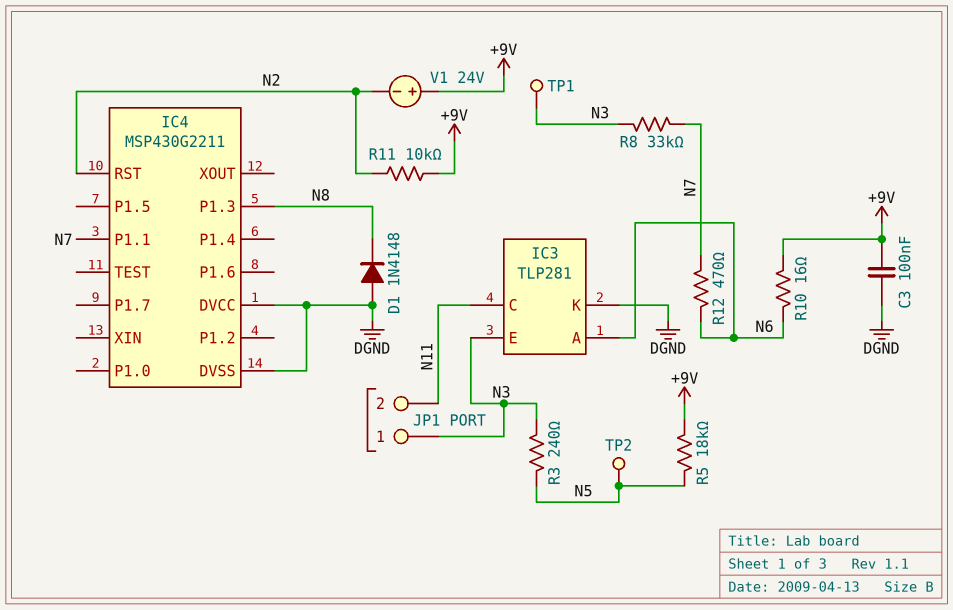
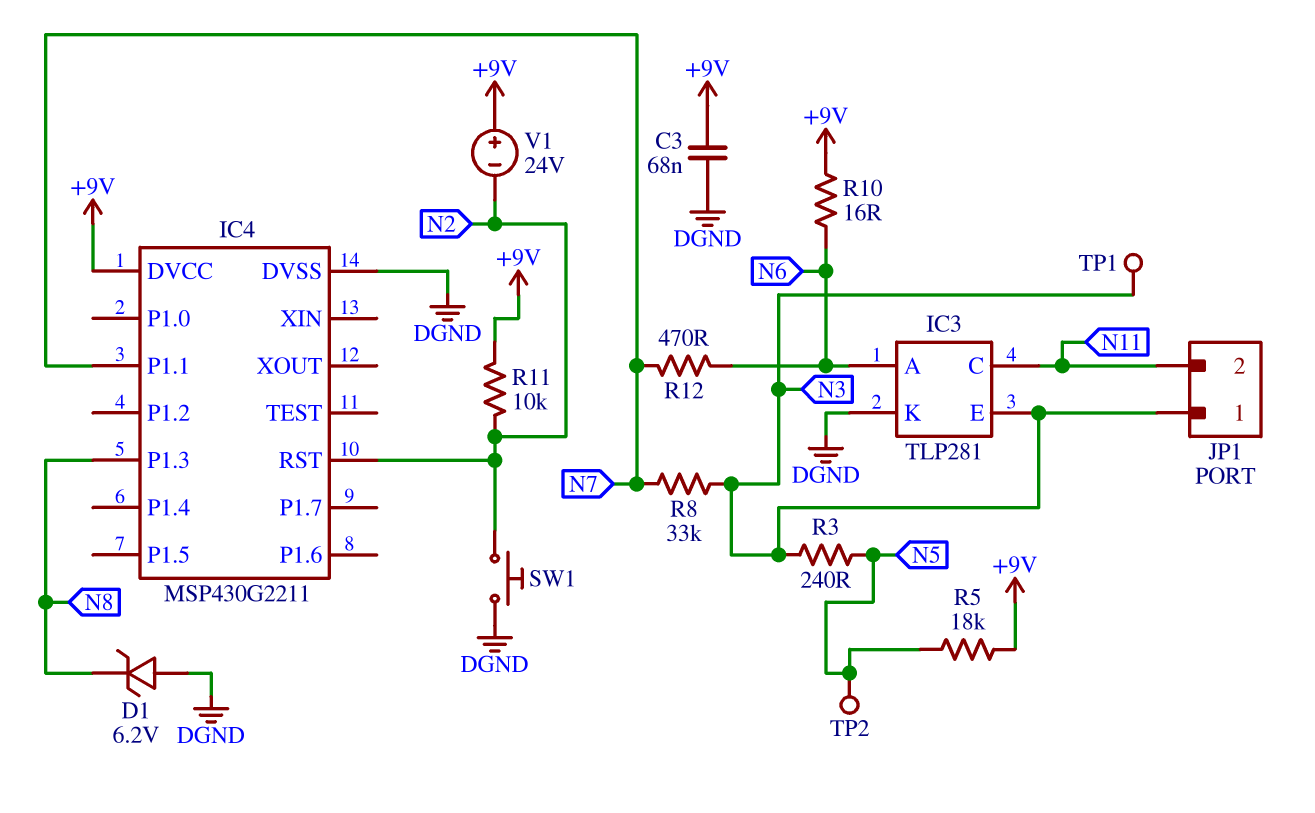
C3: 100nF (+9V, DGND) -> 68nF (+9V, DGND)
D1: diode 1N4148 (A DGND, K N8) -> zener 6.2V (A DGND, K N8)
IC4 pin DVCC: DGND -> +9V
SW1: none -> button (DGND, N2)

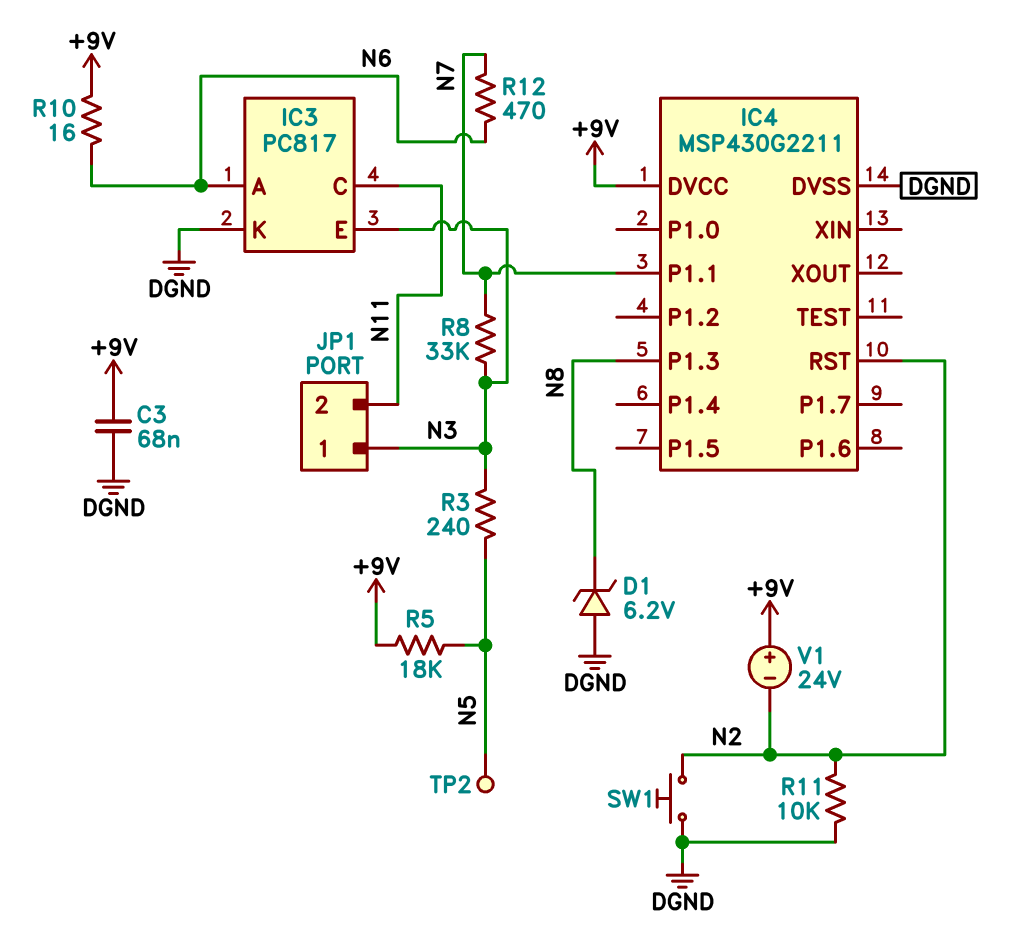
IC3: TLP281 -> PC817
R11: 10k (+9V, N2) -> 10k (DGND, N2)
TP1: test point (N3) -> none

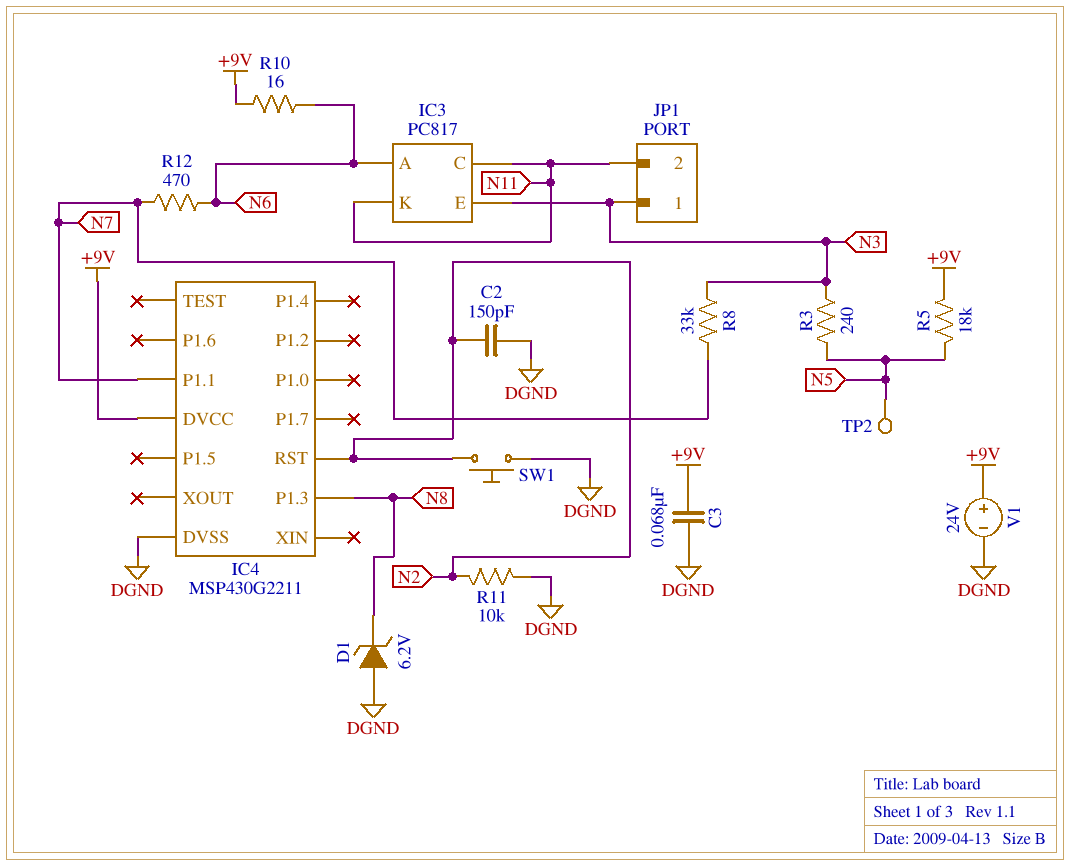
C2: none -> 150pF (DGND, N2)
IC3 pin K: DGND -> N11
V1: 24V (plus +9V, minus N2) -> 24V (plus +9V, minus DGND)

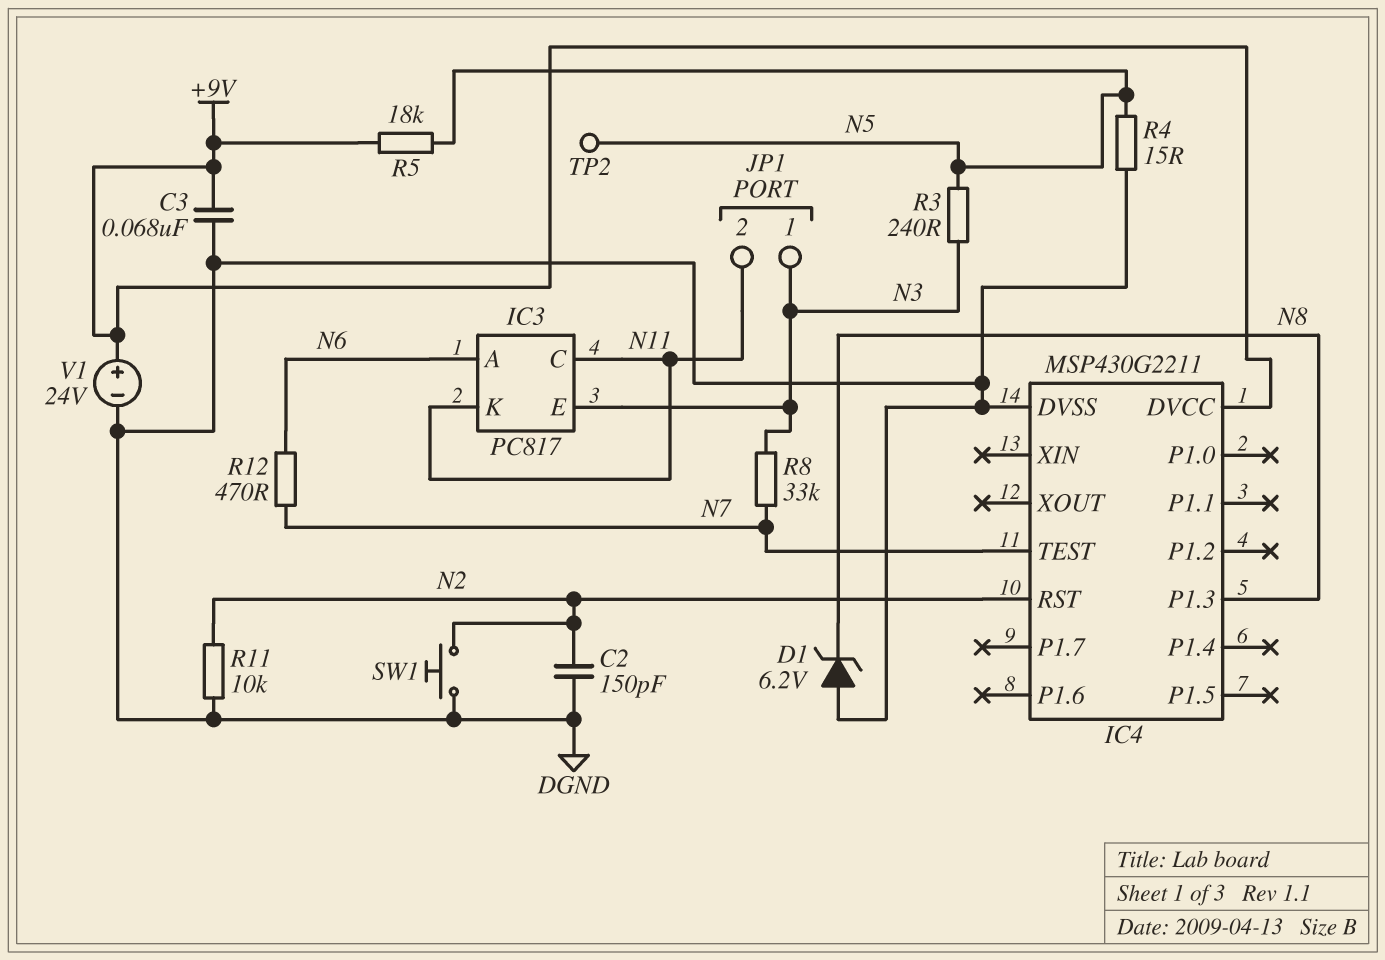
IC4 pin P1.1: N7 -> none
IC4 pin TEST: none -> N7
R4: none -> 15 (DGND, N5)
R10: 16 (+9V, N6) -> none

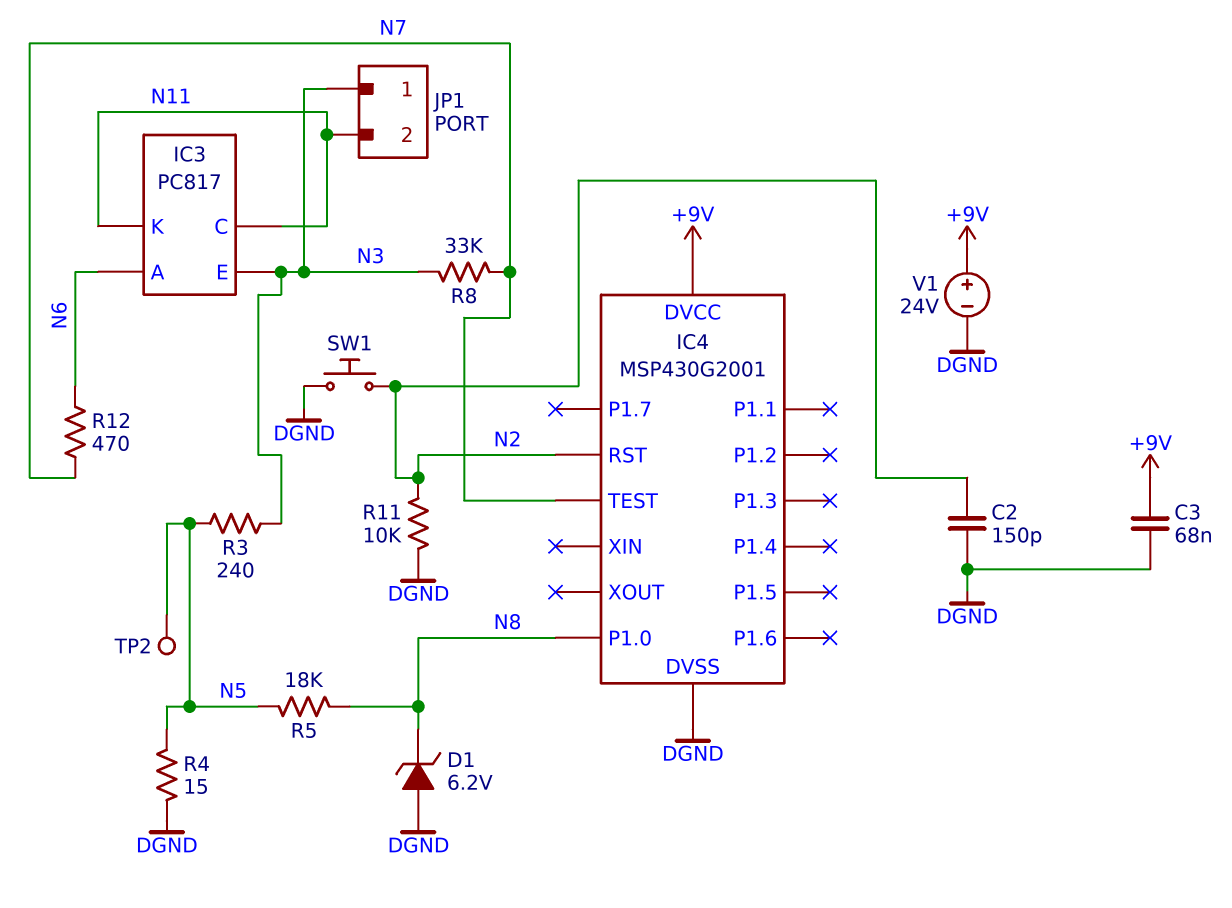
IC4: MSP430G2211 -> MSP430G2001
IC4 pin P1.0: none -> N8
IC4 pin P1.3: N8 -> none
R5: 18k (+9V, N5) -> 18k (N5, N8)

